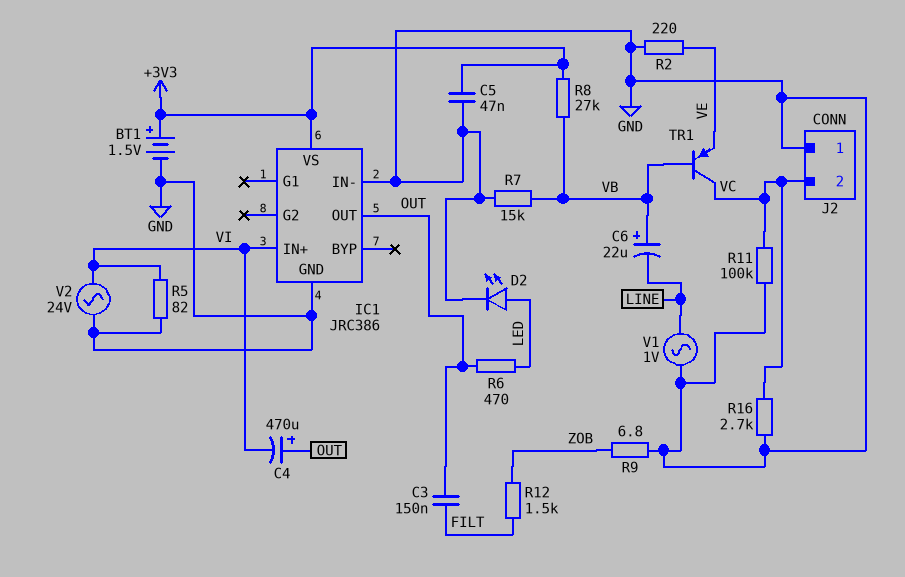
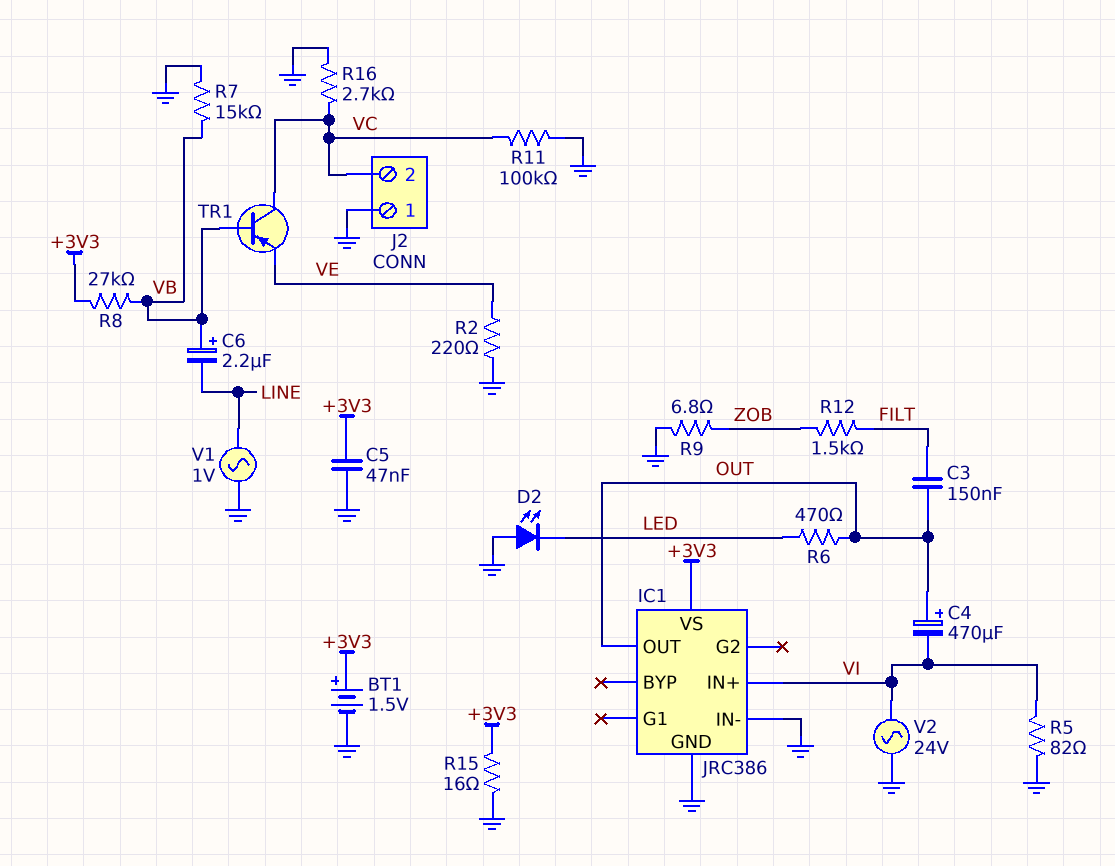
C6: 22uF (plus VB, minus LINE) -> 2.2uF (plus VB, minus LINE)
D2: LED (A LED, K GND) -> LED (A GND, K LED)
R15: none -> 16 (+3V3, GND)

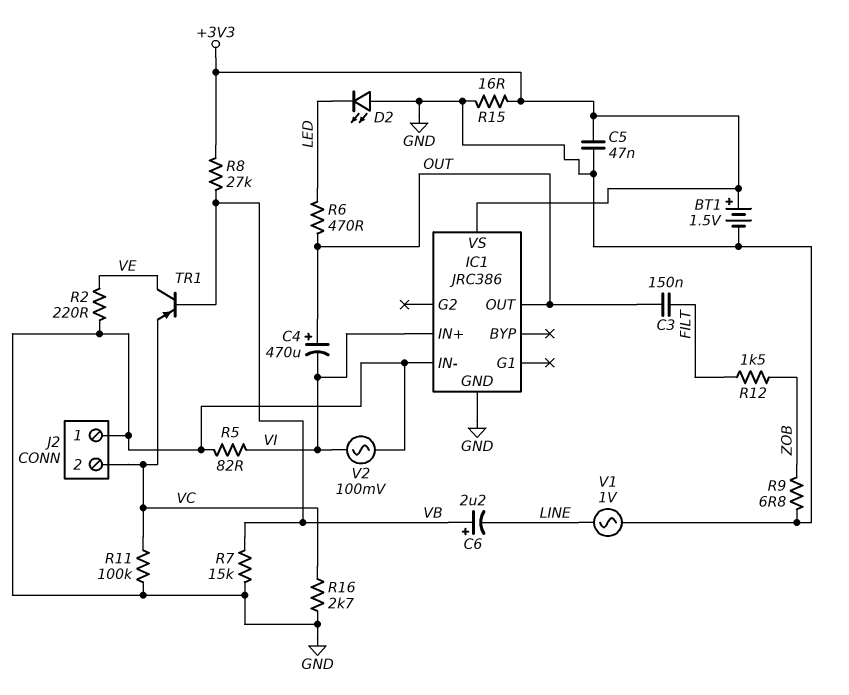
TR1: PNP (B VB, C VC, E VE) -> PNP (B VB, C VE, E VC)
V2: AC 24V (GND, VI) -> AC 100mV (GND, VI)

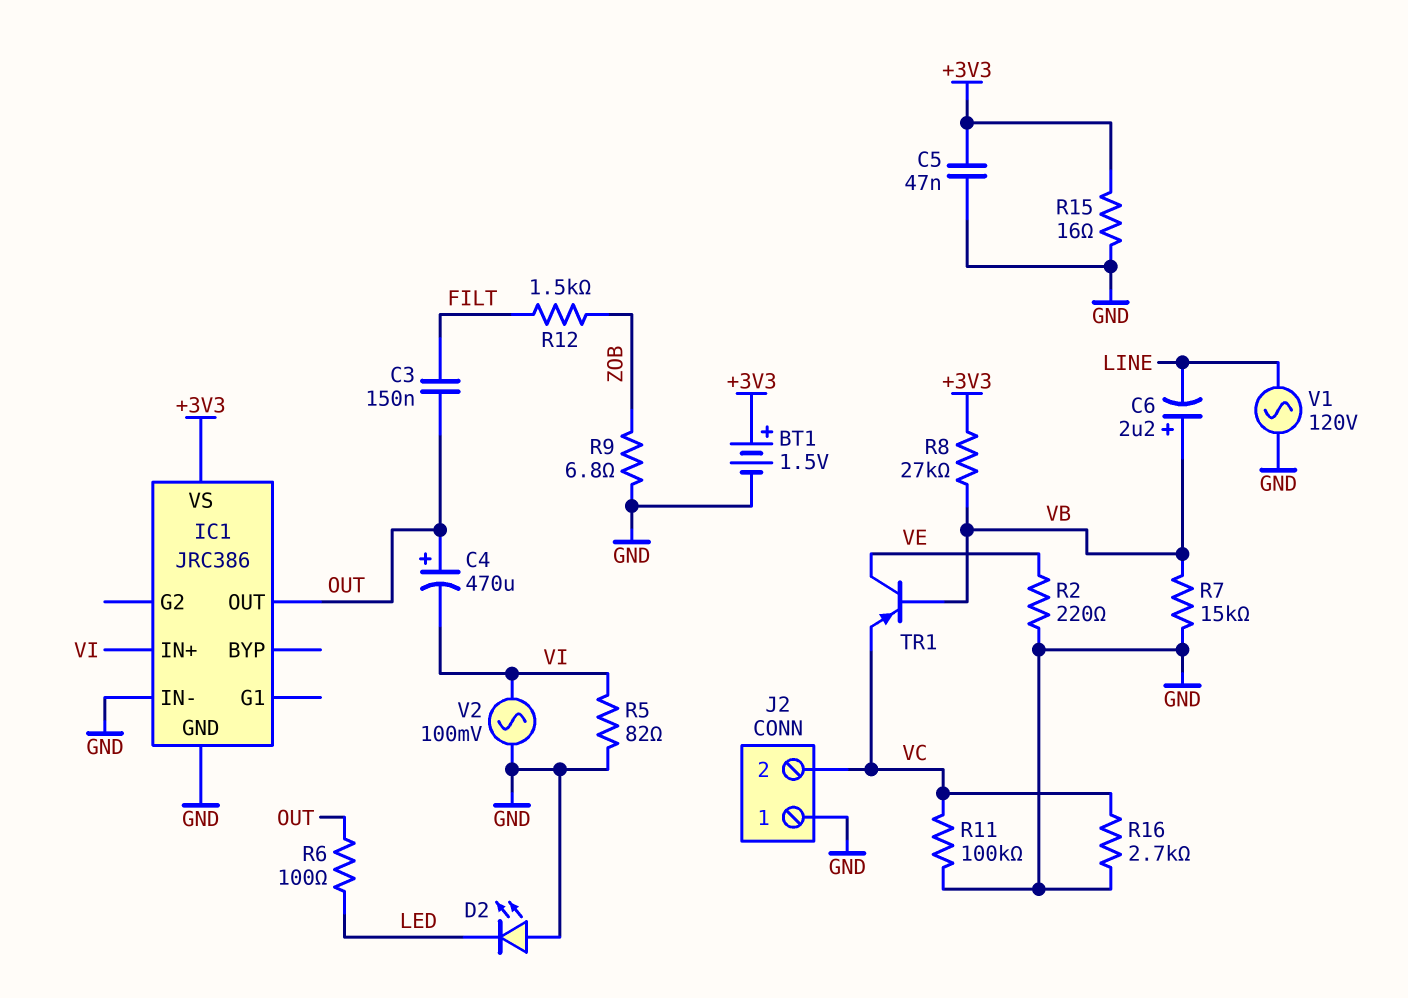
R6: 470 (LED, OUT) -> 100 (LED, OUT)
V1: AC 1V (GND, LINE) -> AC 120V (GND, LINE)

